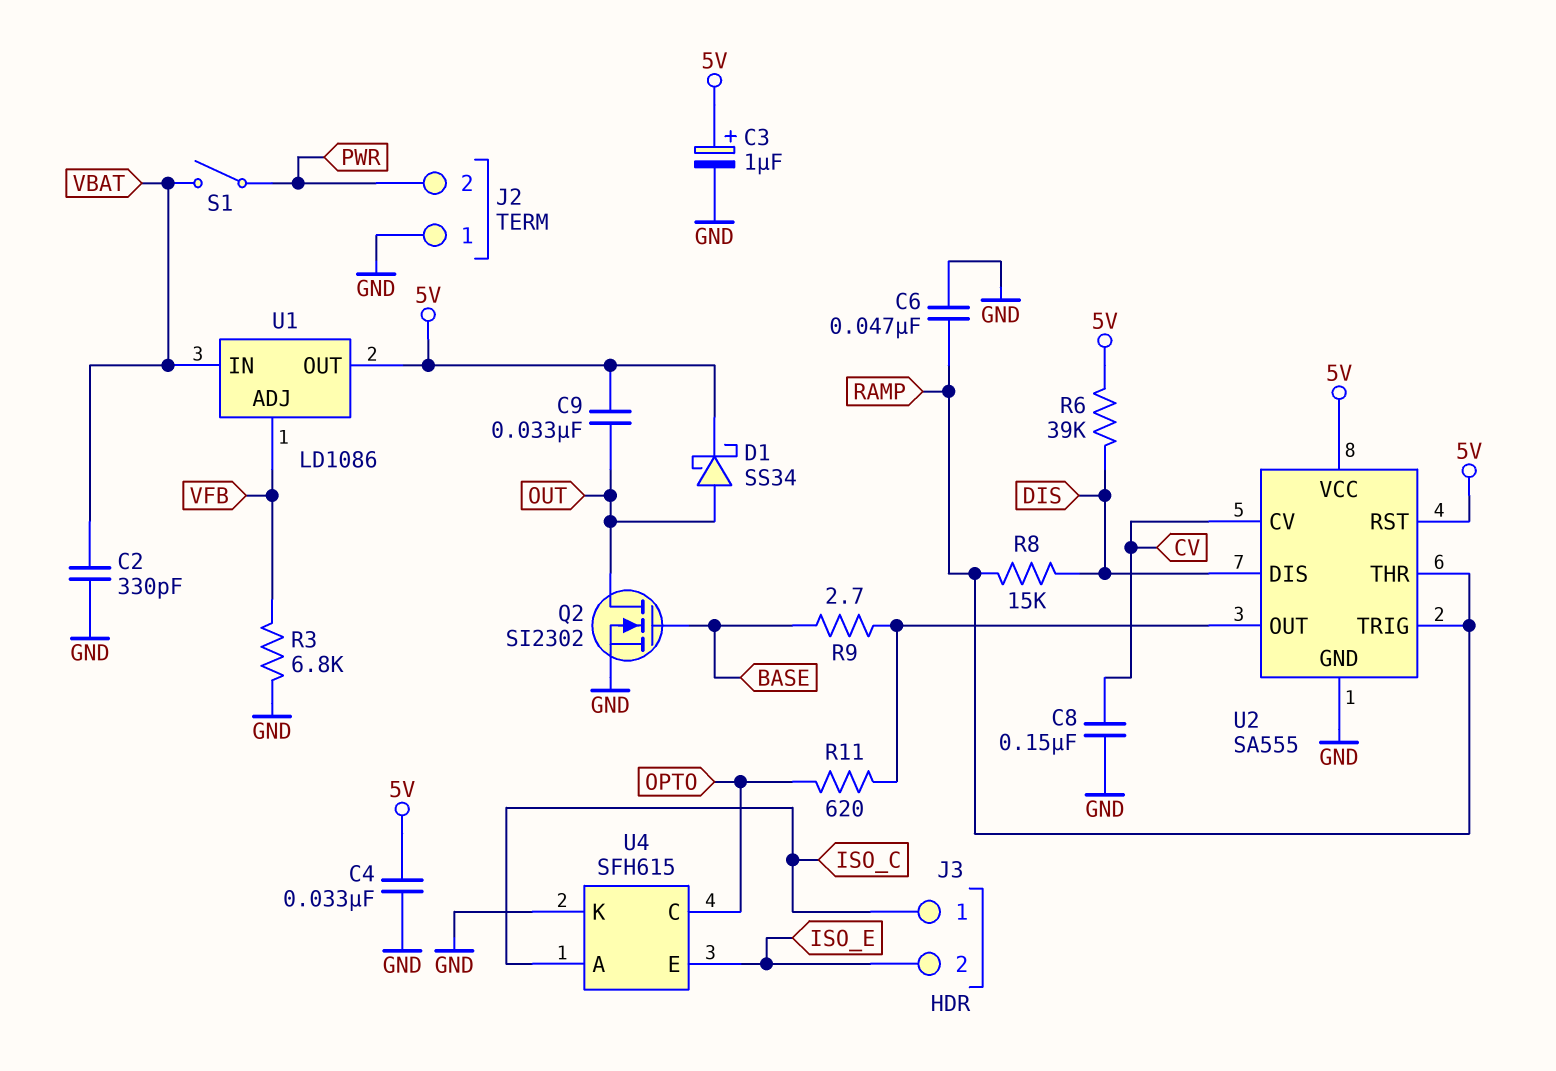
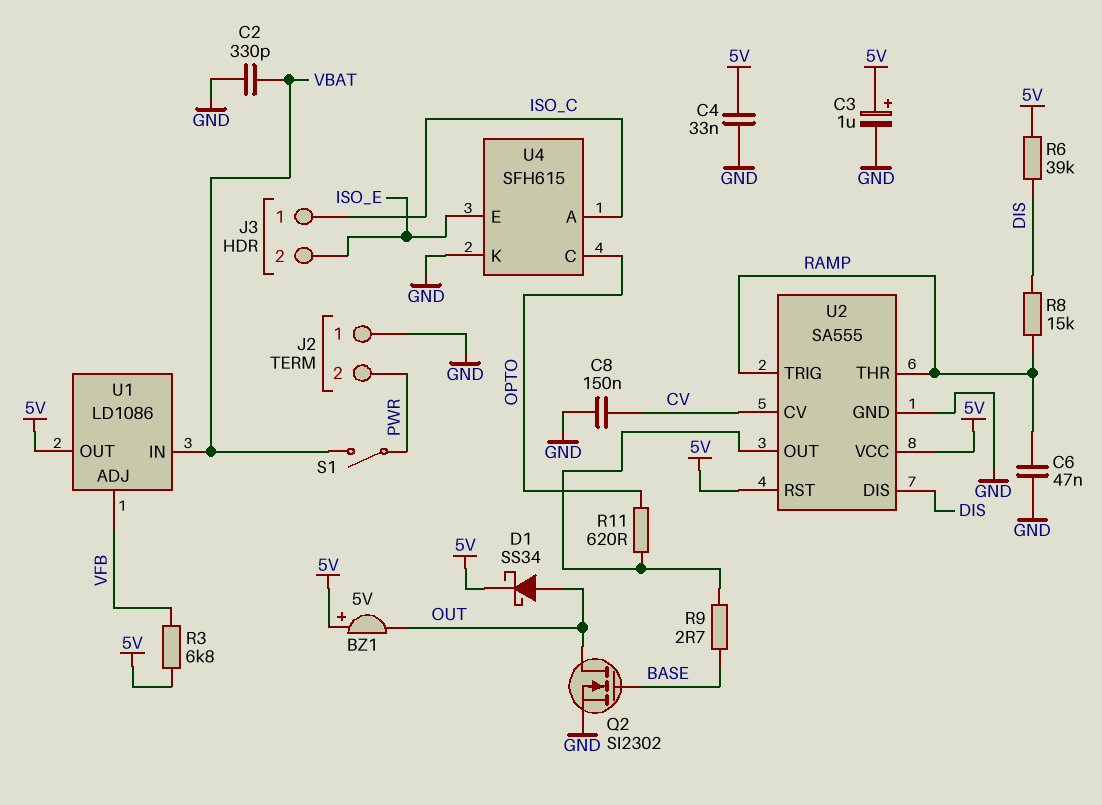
BZ1: none -> buzzer 5V (plus 5V, minus OUT)
C9: 33nF (5V, OUT) -> none
R3: 6.8k (GND, VFB) -> 6.8k (5V, VFB)

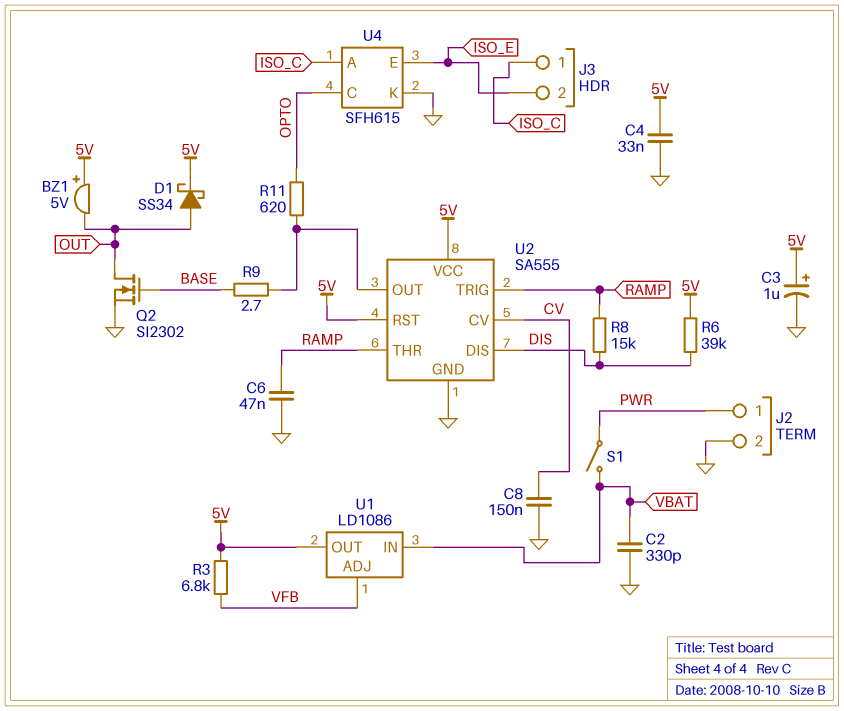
J2 pin 1: GND -> PWR
J2 pin 2: PWR -> GND

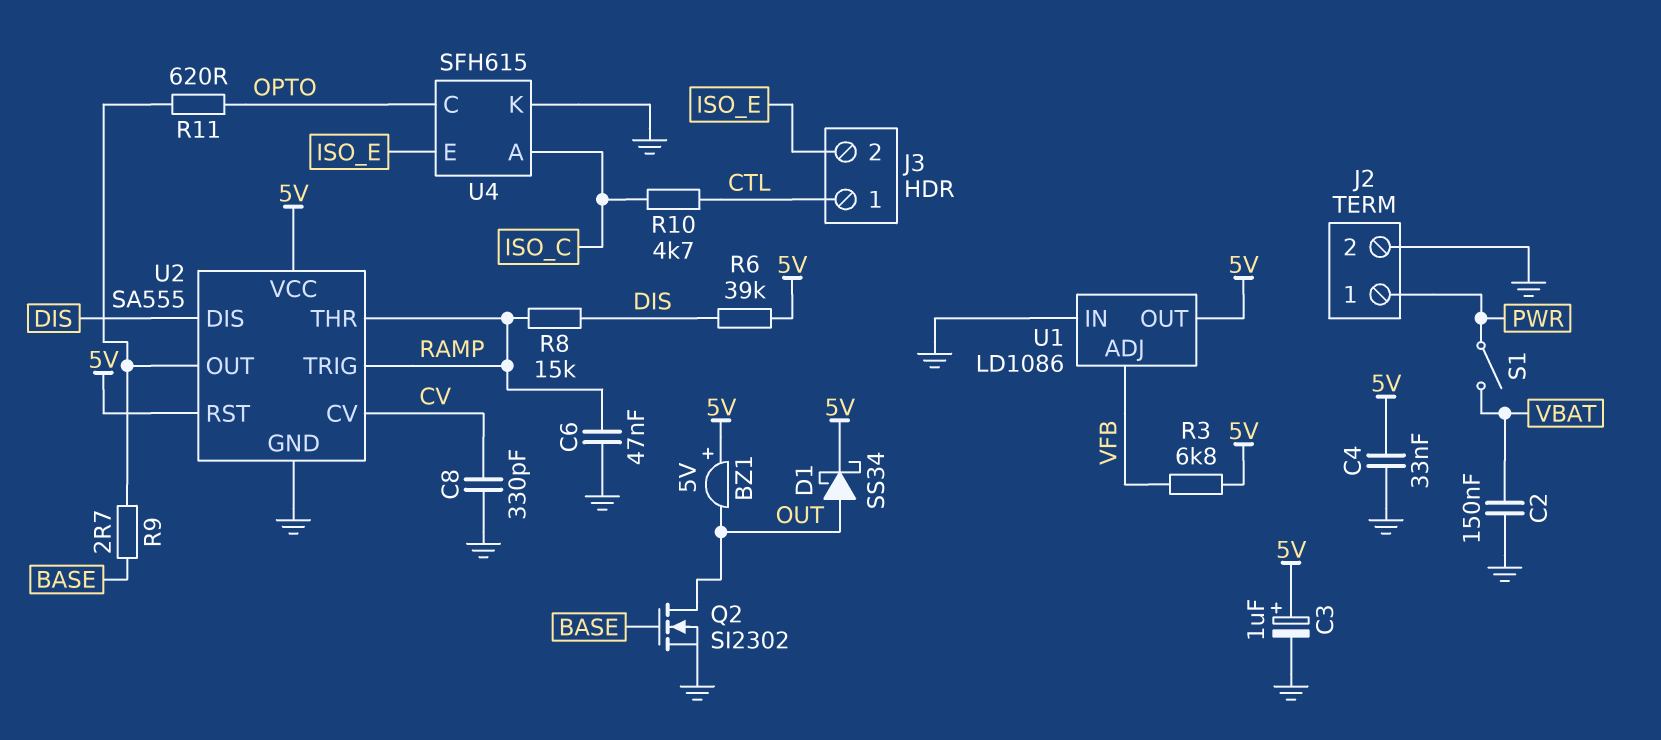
C2: 330pF (GND, VBAT) -> 150nF (GND, VBAT)
C8: 150nF (CV, GND) -> 330pF (CV, GND)
J3 pin 1: ISO_C -> CTL
R10: none -> 4.7k (CTL, ISO_C)
U1 pin IN: VBAT -> GND

